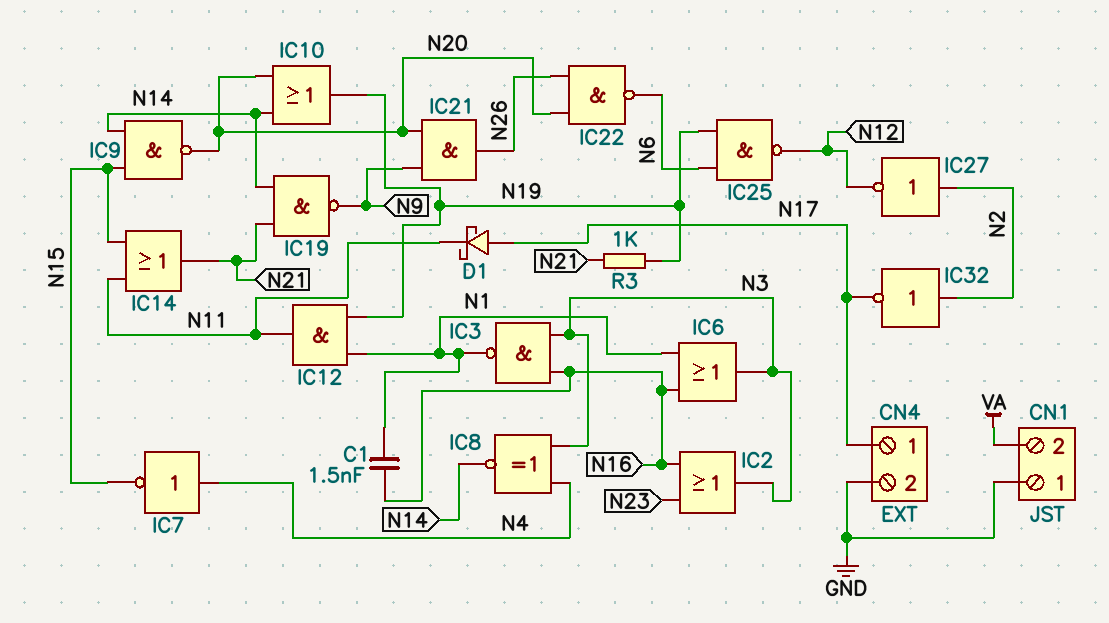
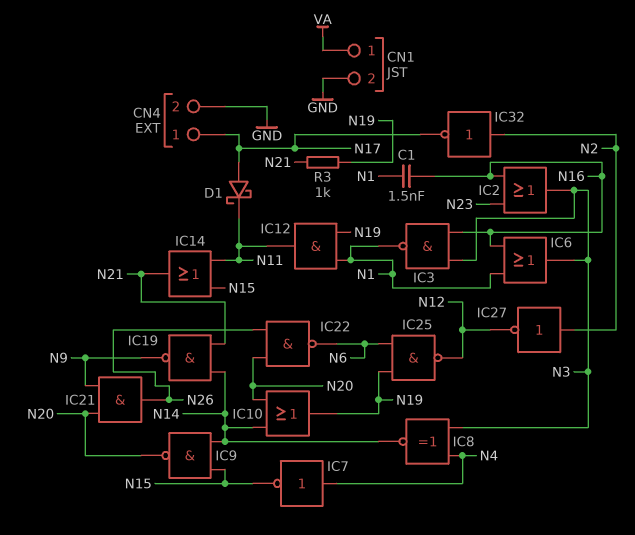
CN1 pin 1: GND -> VA
CN1 pin 2: VA -> GND

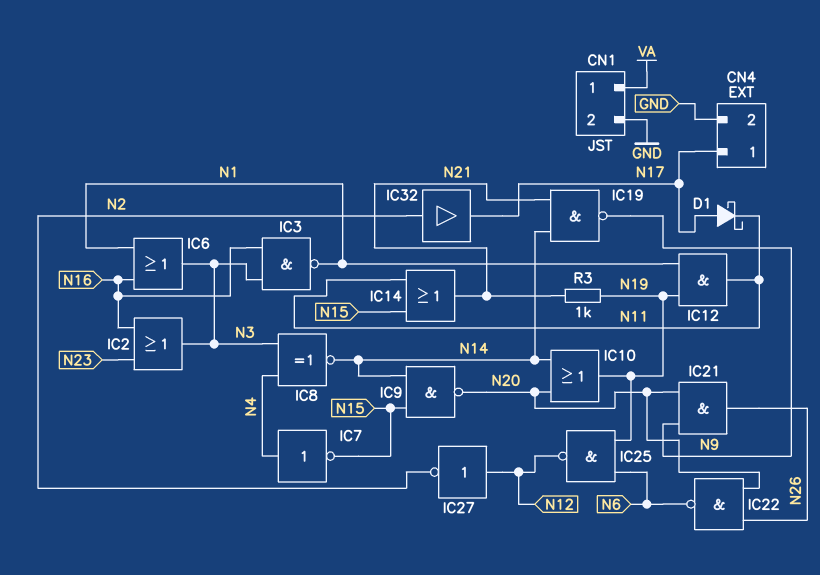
C1: 1.5nF (N1, N16) -> none
IC27: NOT (in N2, out N12) -> NOT (in N12, out N2)
IC32: NOT (in N2, out N17) -> buffer (in N2, out N17)

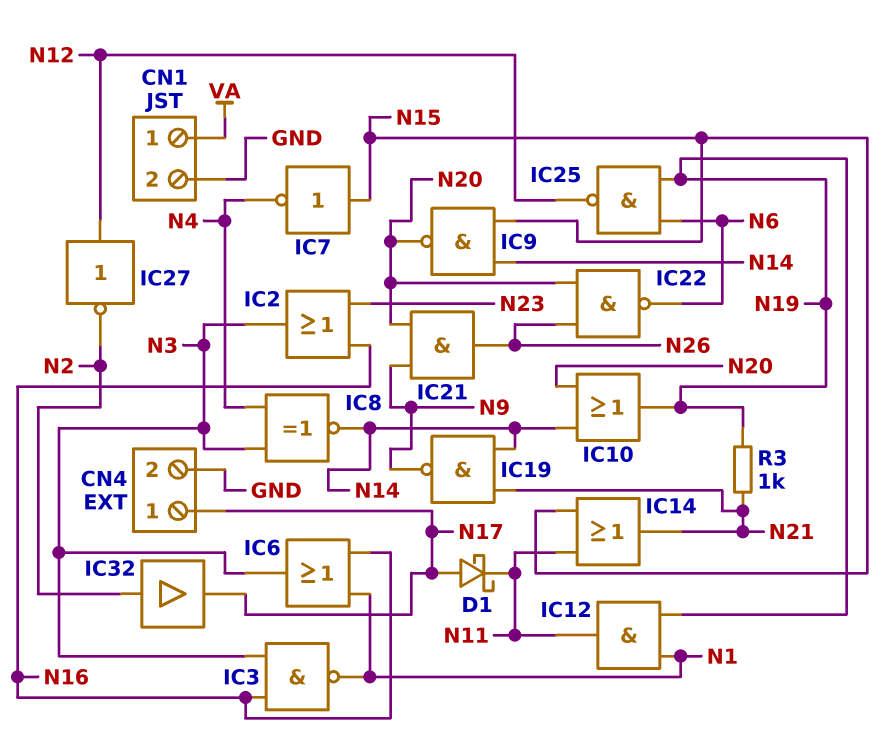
IC7: NOT (in N4, out N15) -> NOT (in N15, out N4)

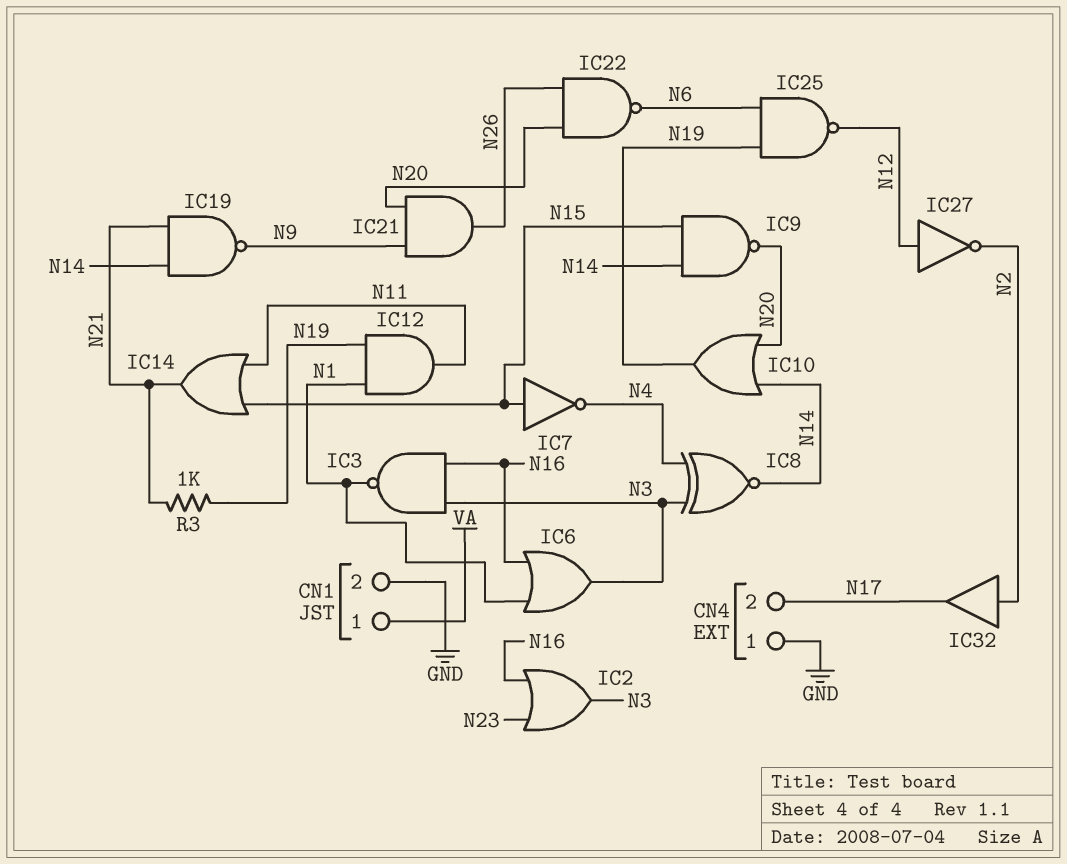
CN4 pin 1: N17 -> GND
CN4 pin 2: GND -> N17
D1: schottky (A N17, K N11) -> none

